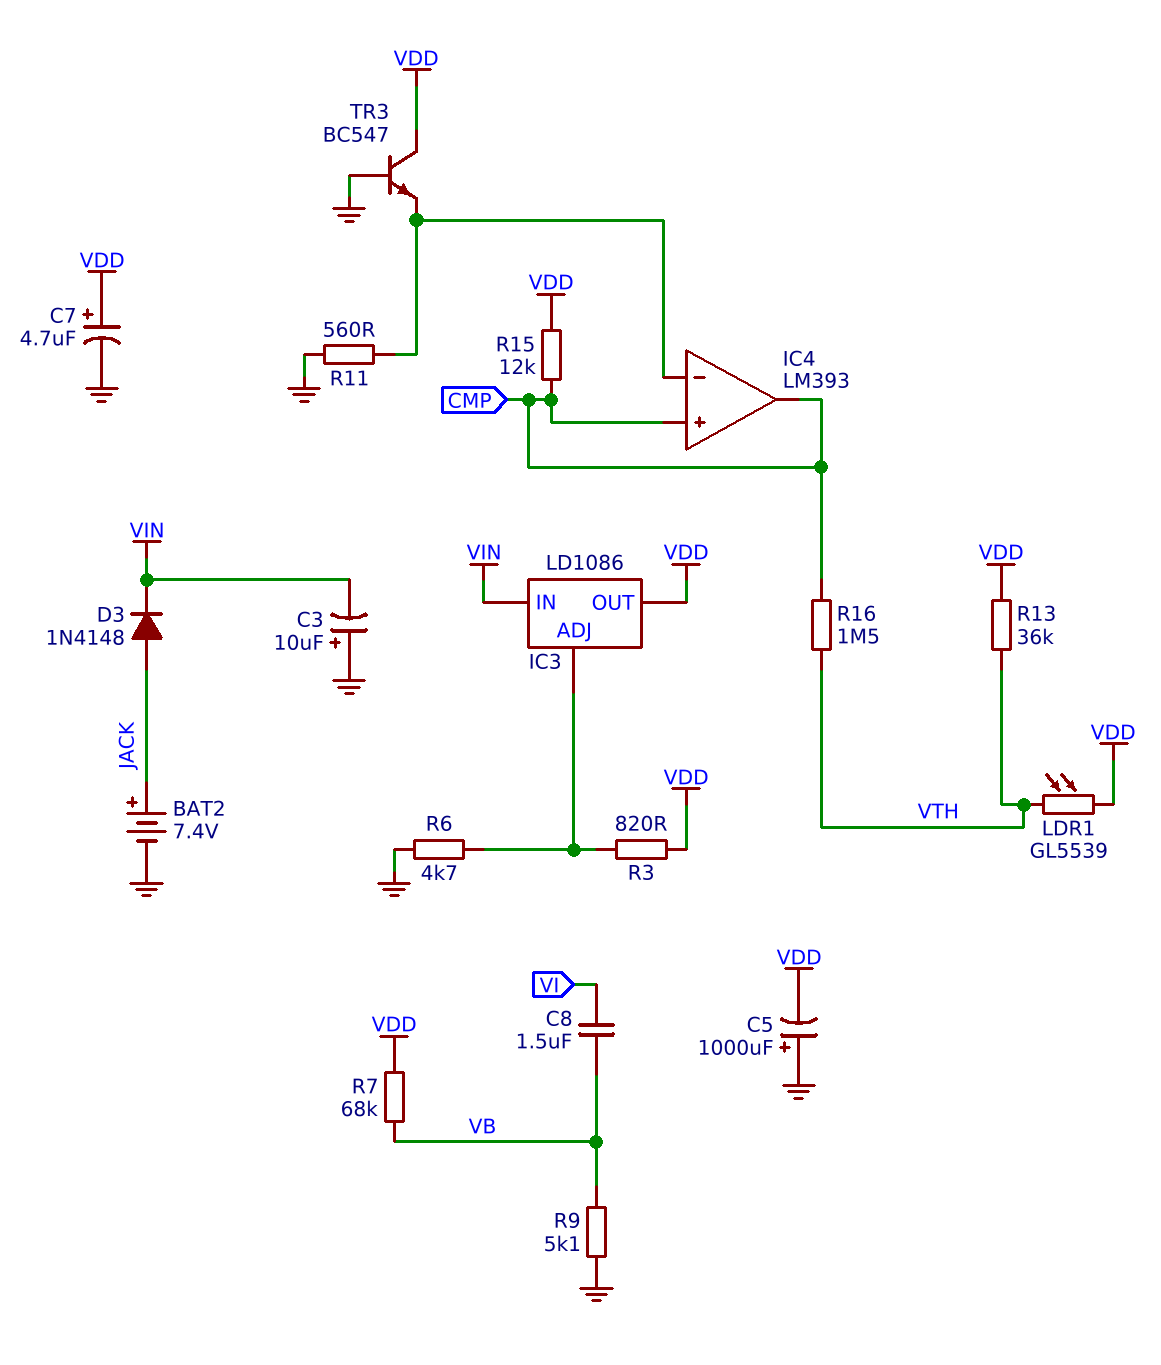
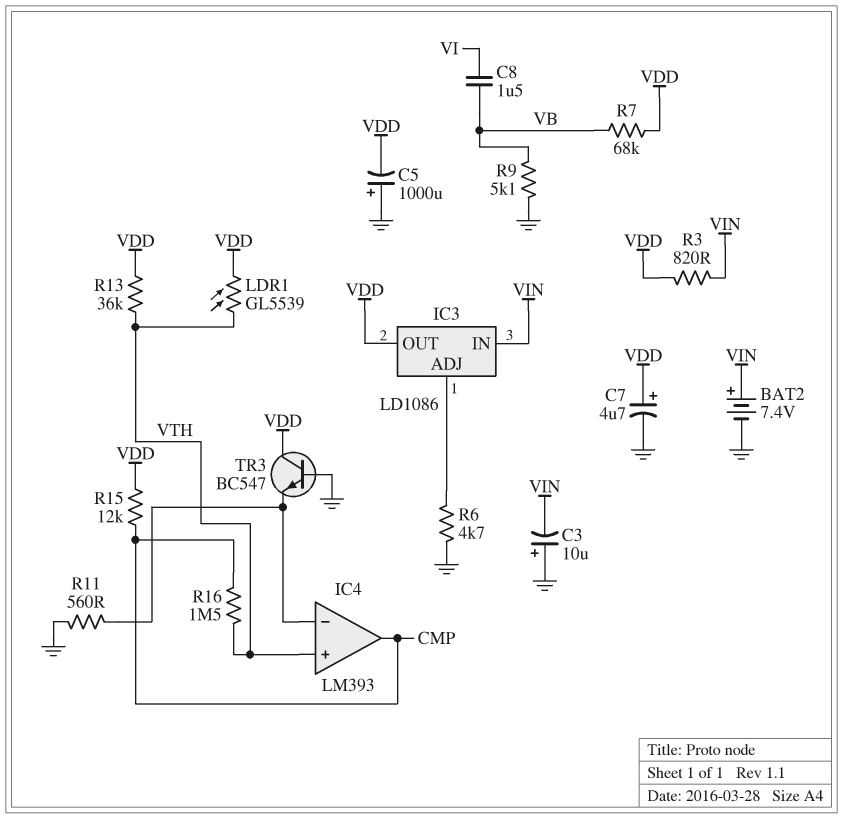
BAT2: 7.4V (plus JACK, minus GND) -> 7.4V (plus VIN, minus GND)
D3: diode 1N4148 (A JACK, K VIN) -> none
IC4 pin in+: CMP -> VTH
R3: 820 (IC3/ADJ, VDD) -> 820 (VDD, VIN)

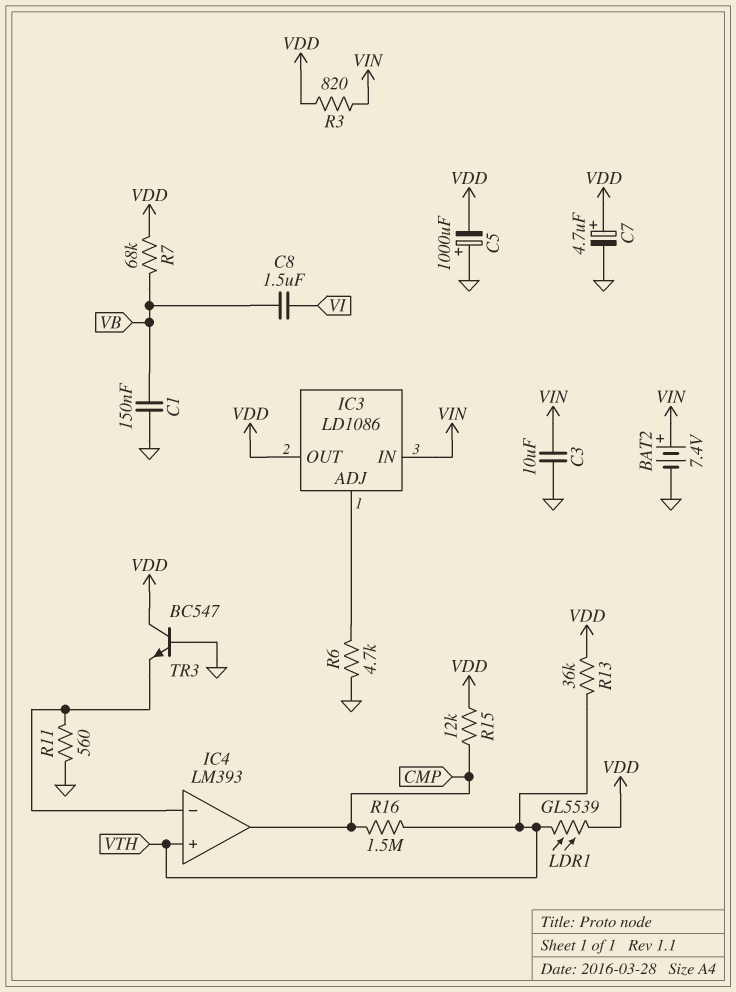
C1: none -> 150nF (GND, VB)
C3: 10uF (plus GND, minus VIN) -> 10uF (GND, VIN)
R9: 5.1k (GND, VB) -> none

